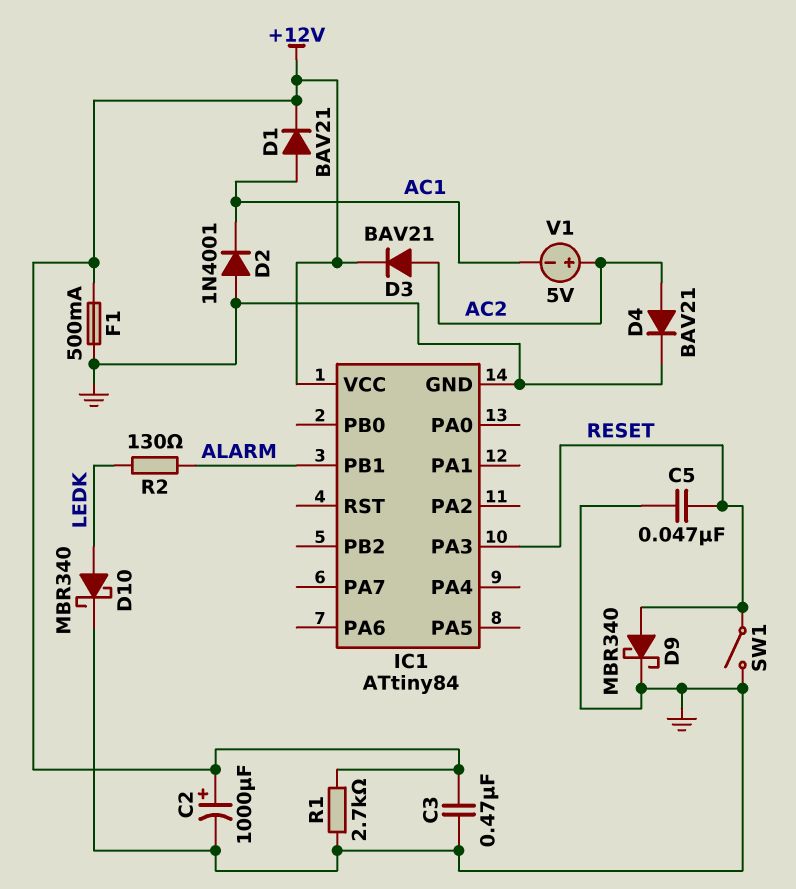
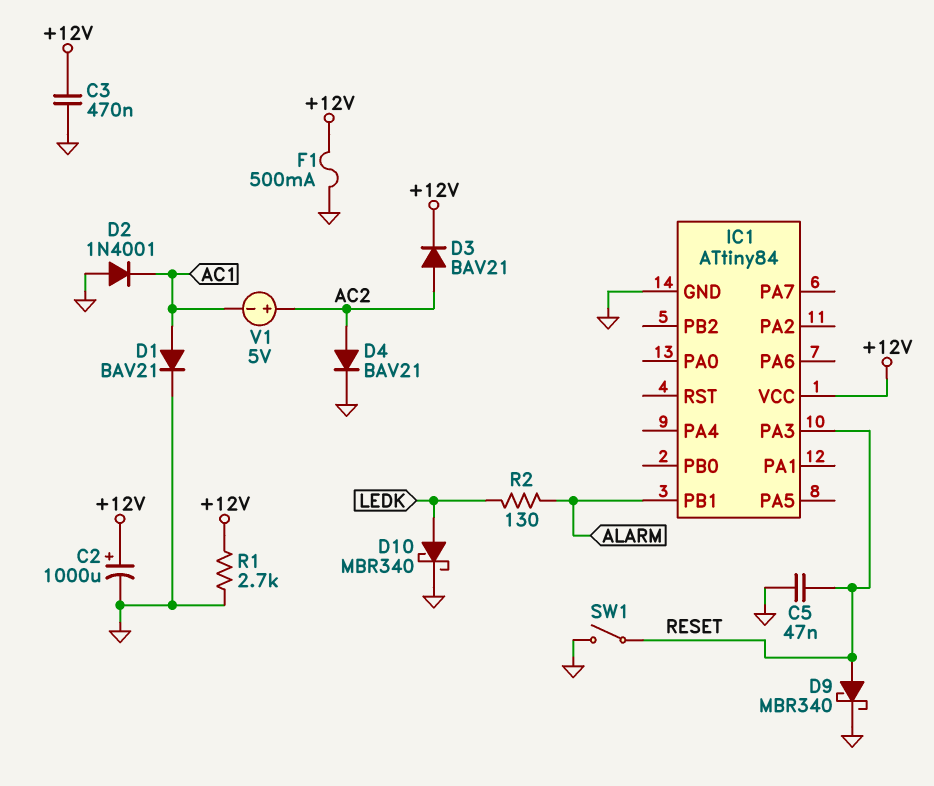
D1: diode BAV21 (A AC1, K +12V) -> diode BAV21 (A AC1, K GND)

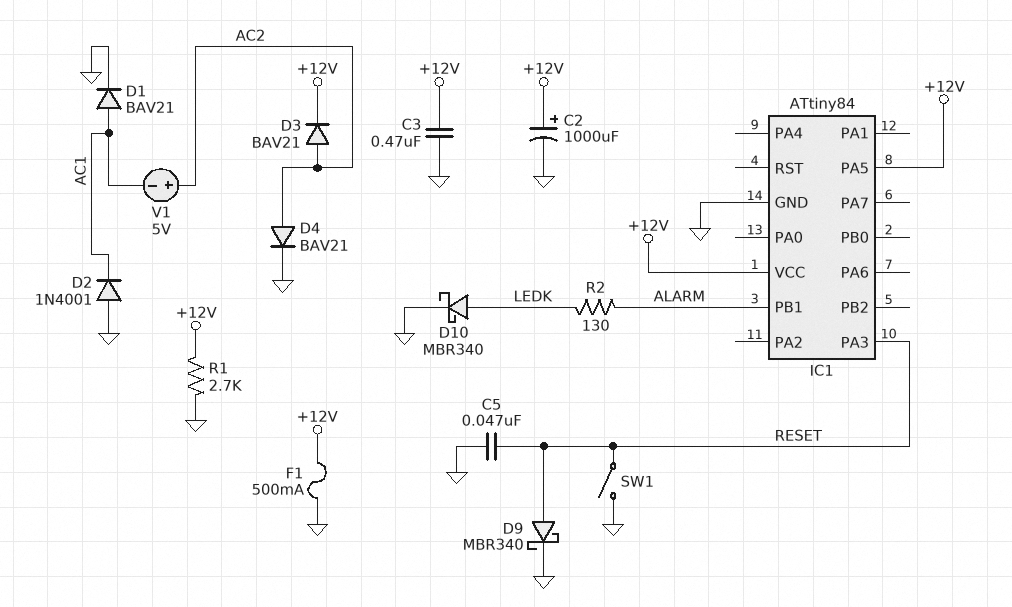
IC1 pin PA5: none -> +12V

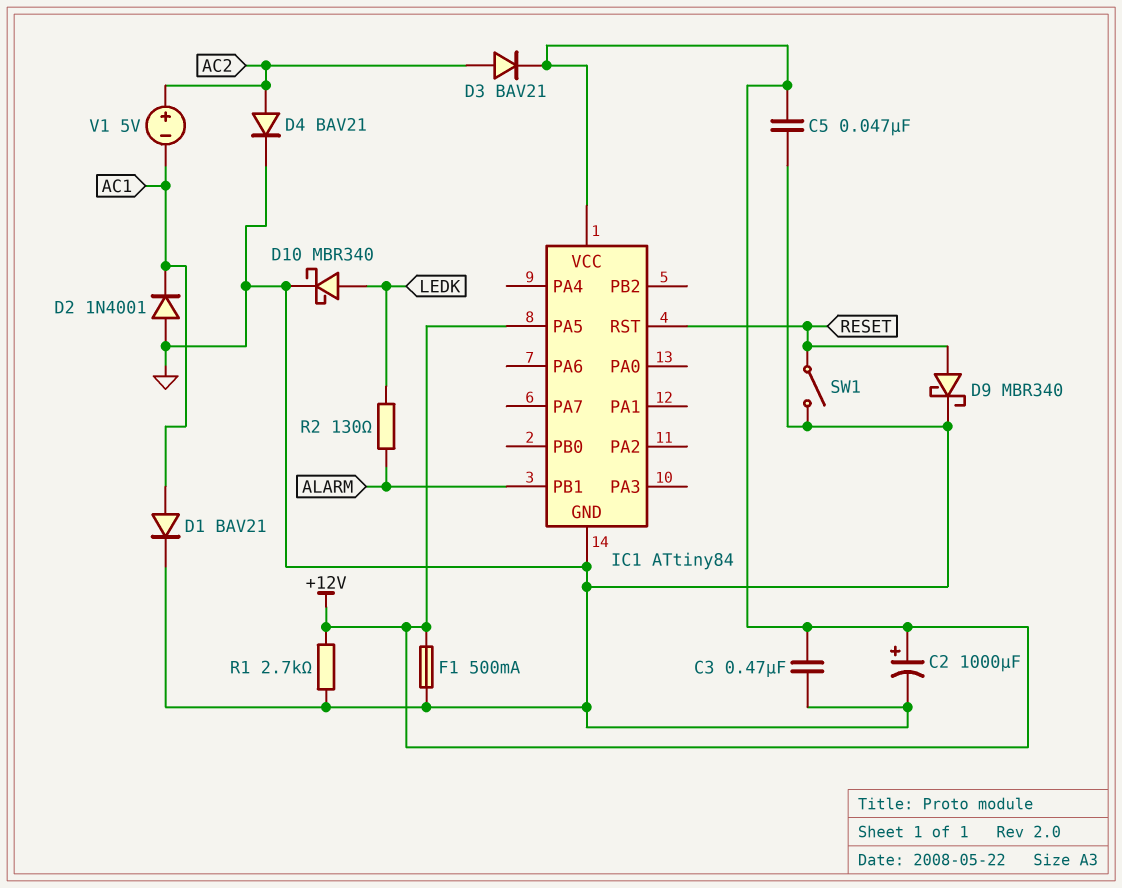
C5: 47nF (GND, RESET) -> 47nF (+12V, GND)
IC1 pin PA3: RESET -> none
IC1 pin RST: none -> RESET

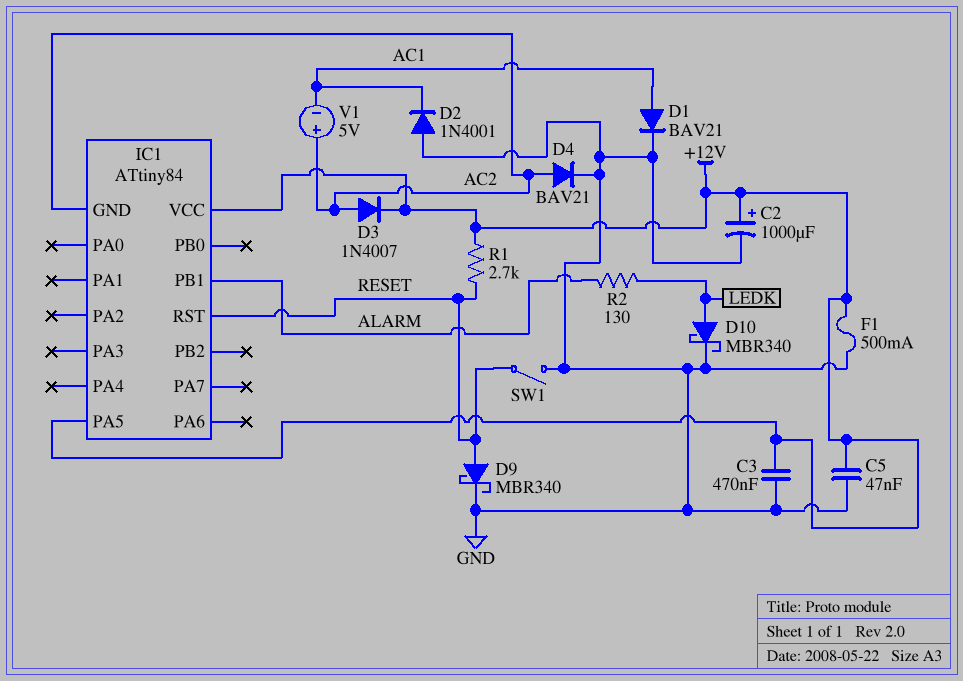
D3: diode BAV21 (A AC2, K +12V) -> diode 1N4007 (A AC2, K +12V)
IC1 pin GND: GND -> AC2
R1: 2.7k (+12V, GND) -> 2.7k (+12V, RESET)

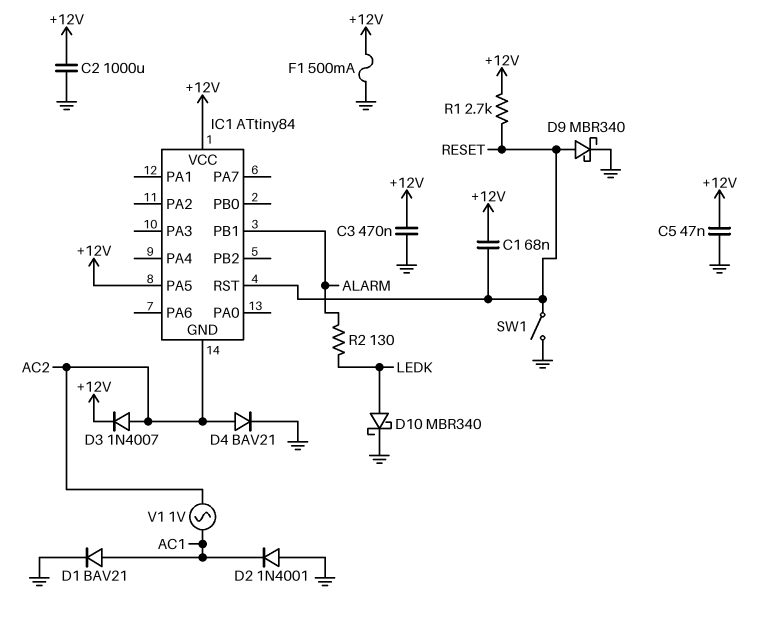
C1: none -> 68nF (+12V, RESET)
C2: 1000uF (plus +12V, minus GND) -> 1000uF (+12V, GND)
V1: 5V (plus AC2, minus AC1) -> AC 1V (AC1, AC2)

